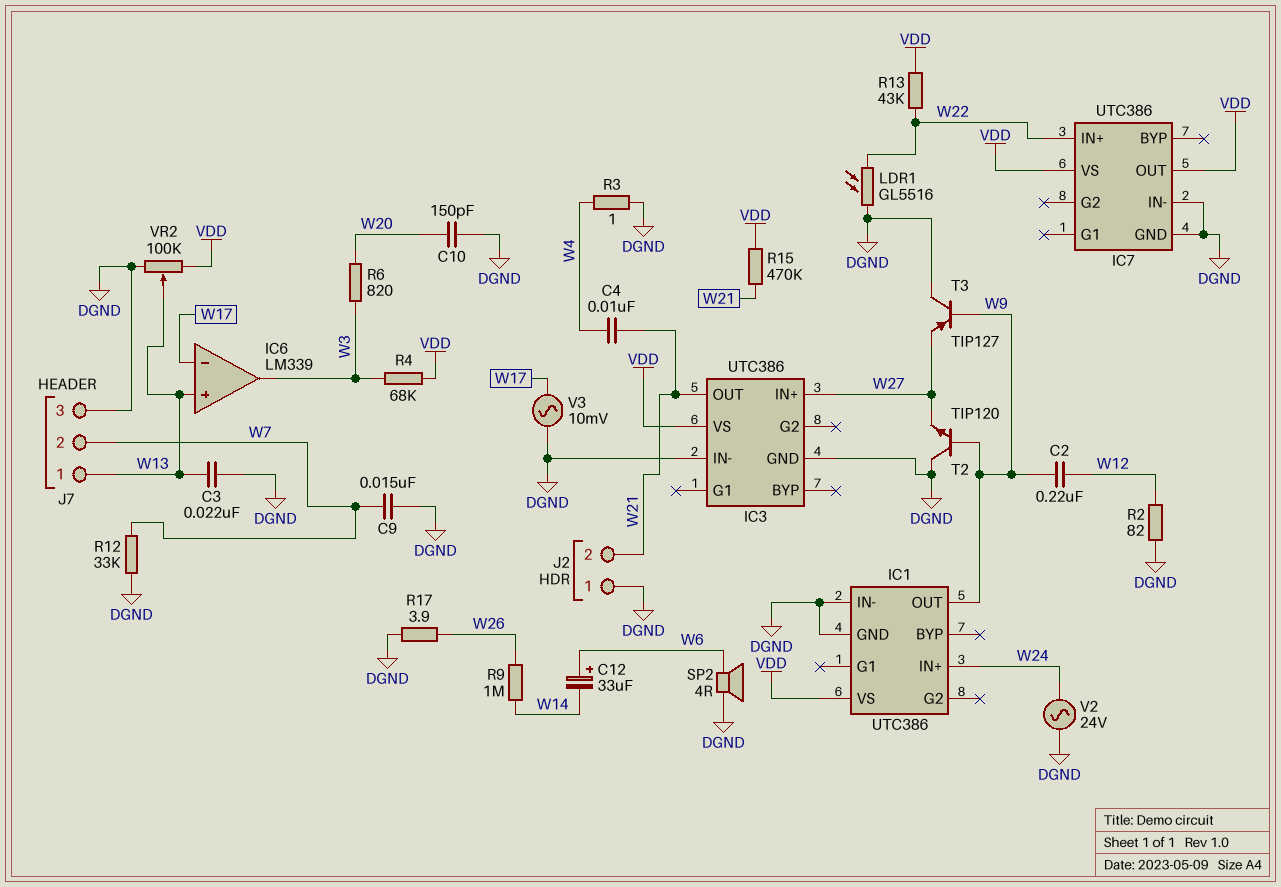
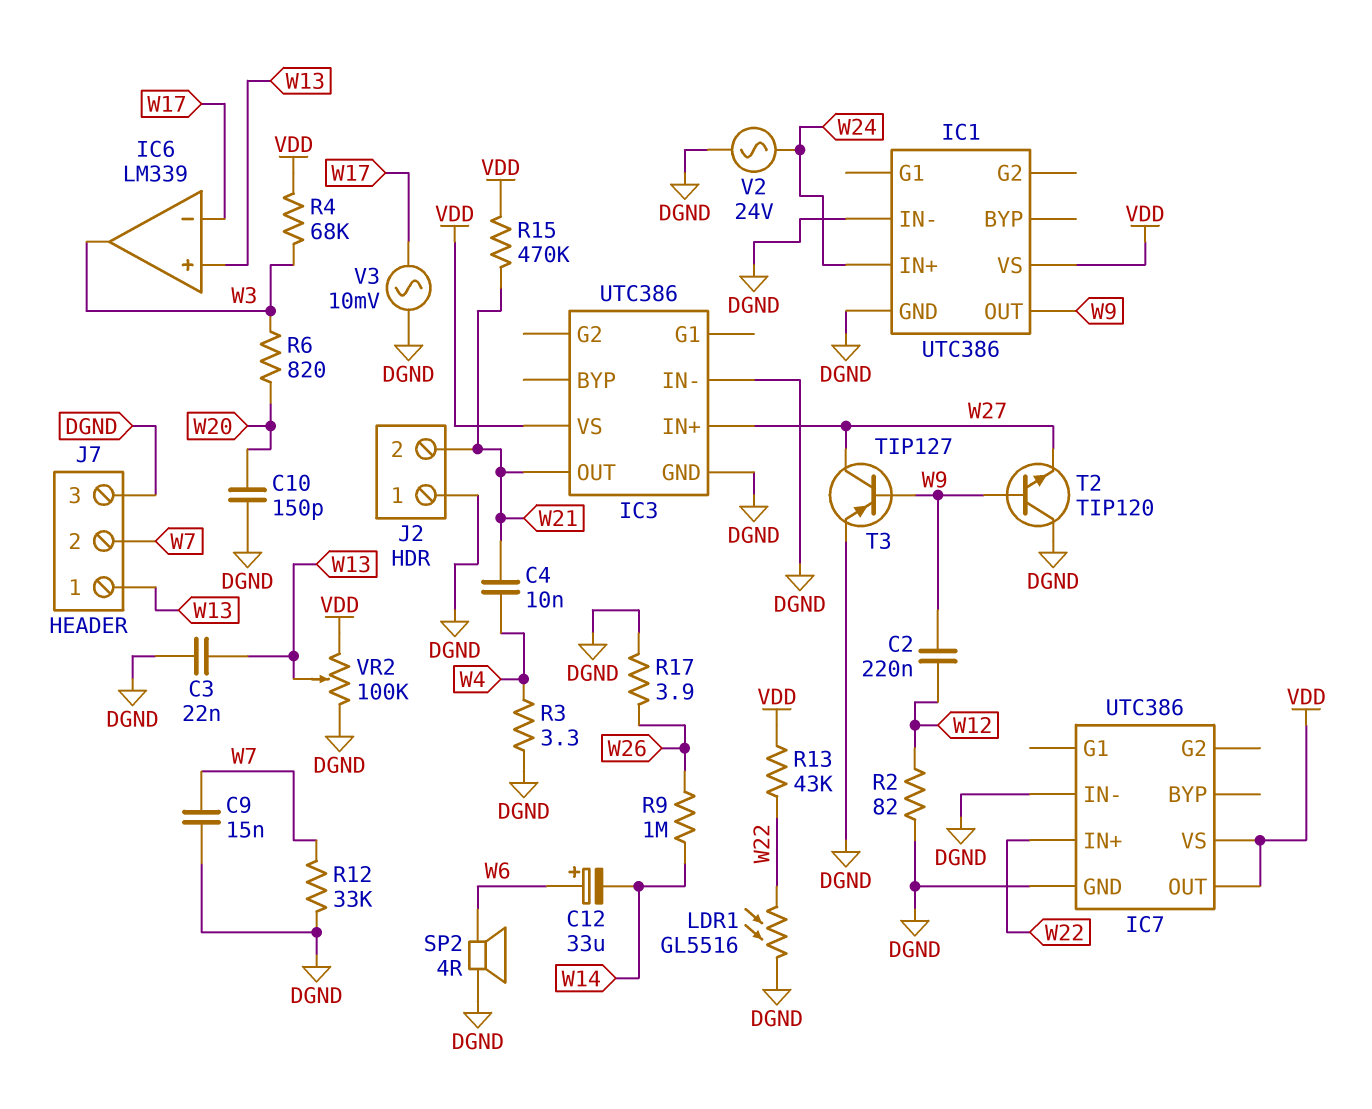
R3: 1 (DGND, W4) -> 3.3 (DGND, W4)
T3: PNP TIP127 (B W9, C DGND, E W27) -> PNP TIP127 (B W9, C W27, E DGND)

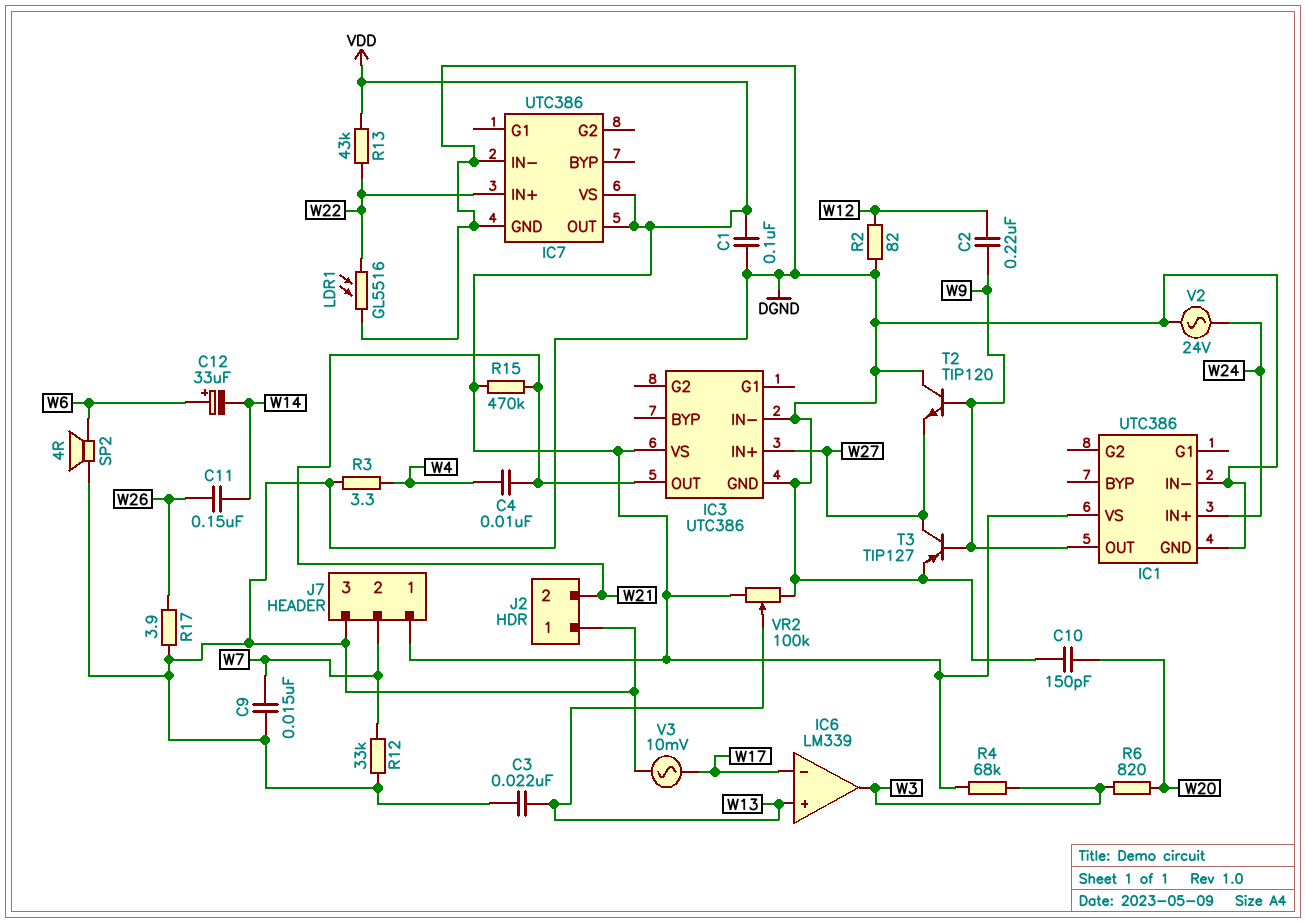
C1: none -> 100nF (DGND, VDD)
C11: none -> 150nF (W14, W26)
J7 pin 1: W13 -> VDD
R9: 1M (W14, W26) -> none

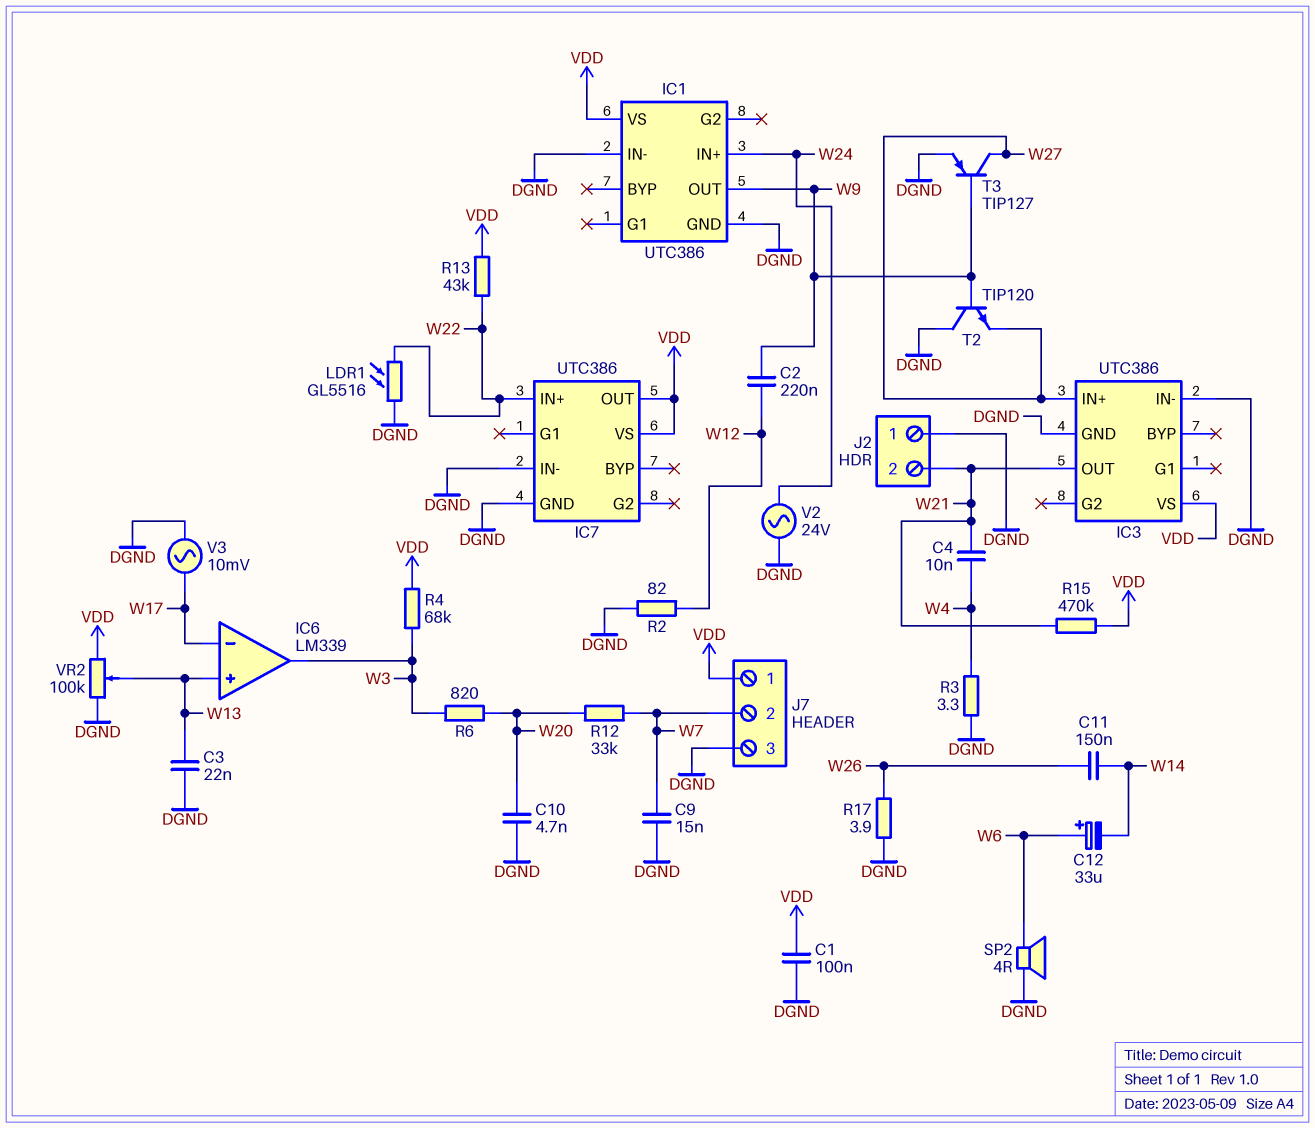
C10: 150pF (DGND, W20) -> 4.7nF (DGND, W20)
R12: 33k (DGND, W7) -> 33k (W7, W20)

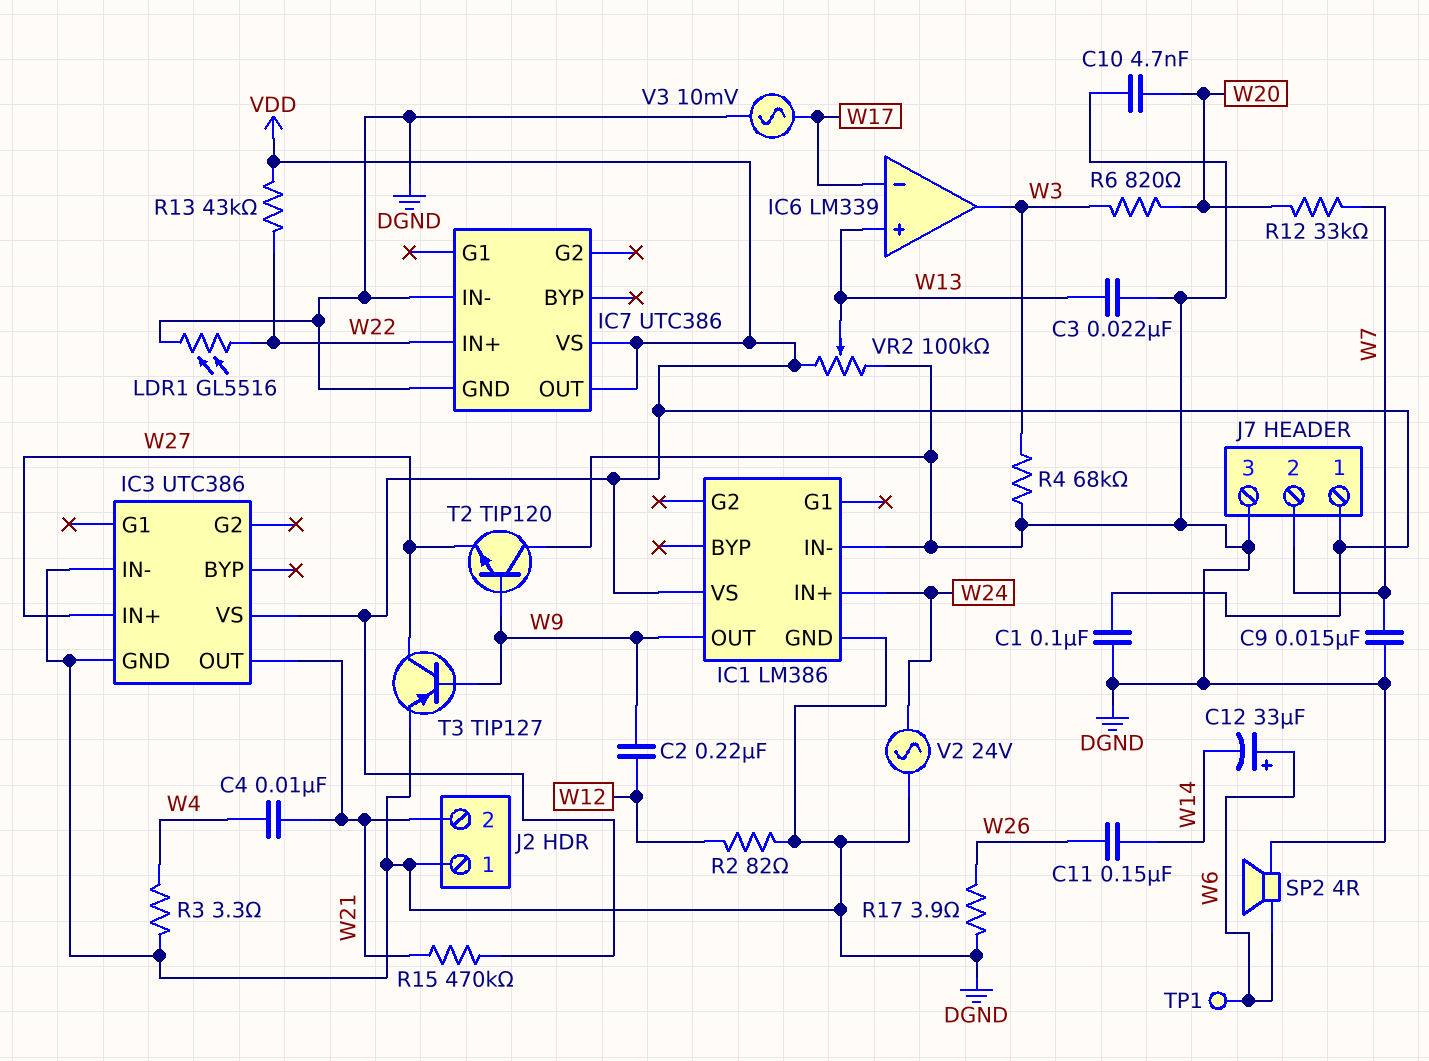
IC1: UTC386 -> LM386
R4: 68k (VDD, W3) -> 68k (DGND, W3)
TP1: none -> test point (W6)

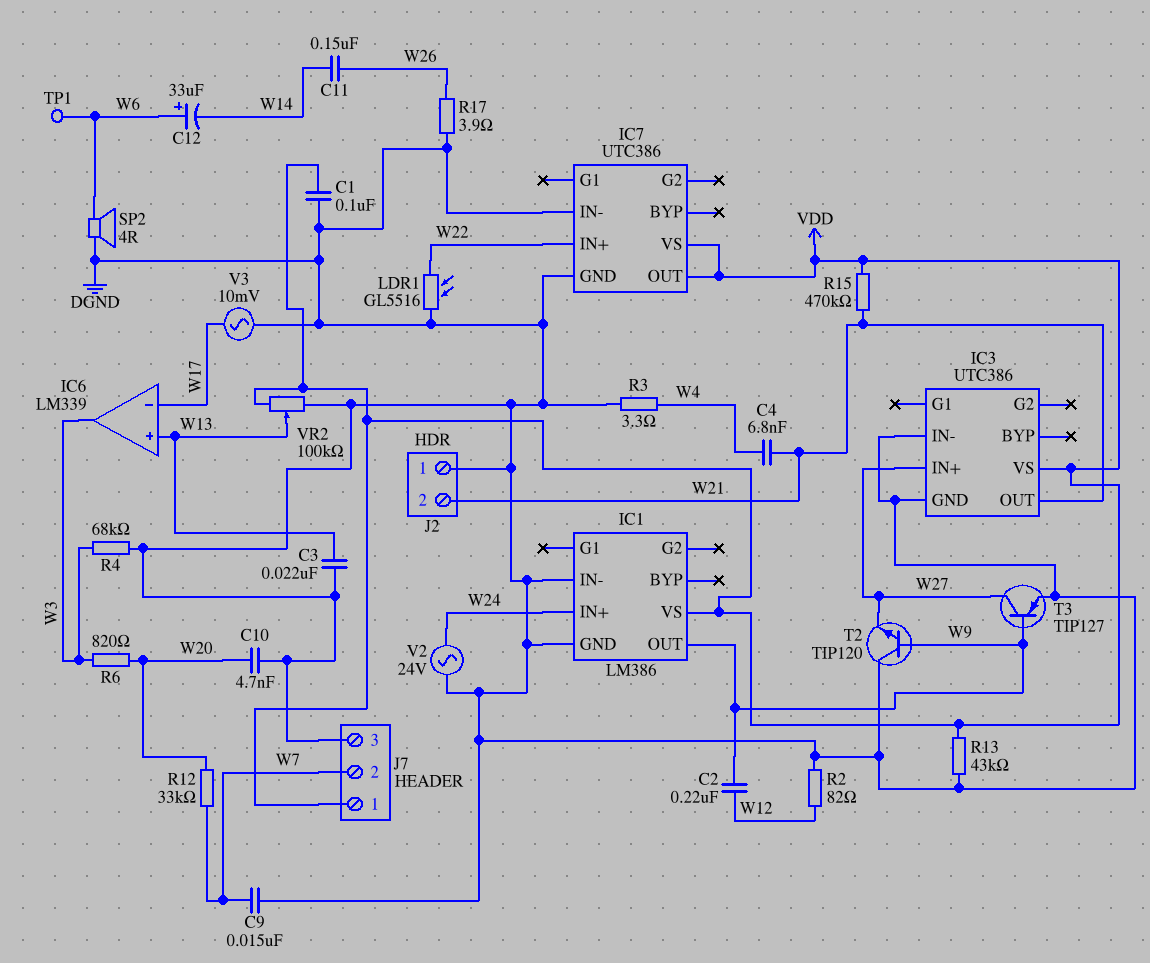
C4: 10nF (W4, W21) -> 6.8nF (W4, W21)
R13: 43k (VDD, W22) -> 43k (DGND, VDD)

